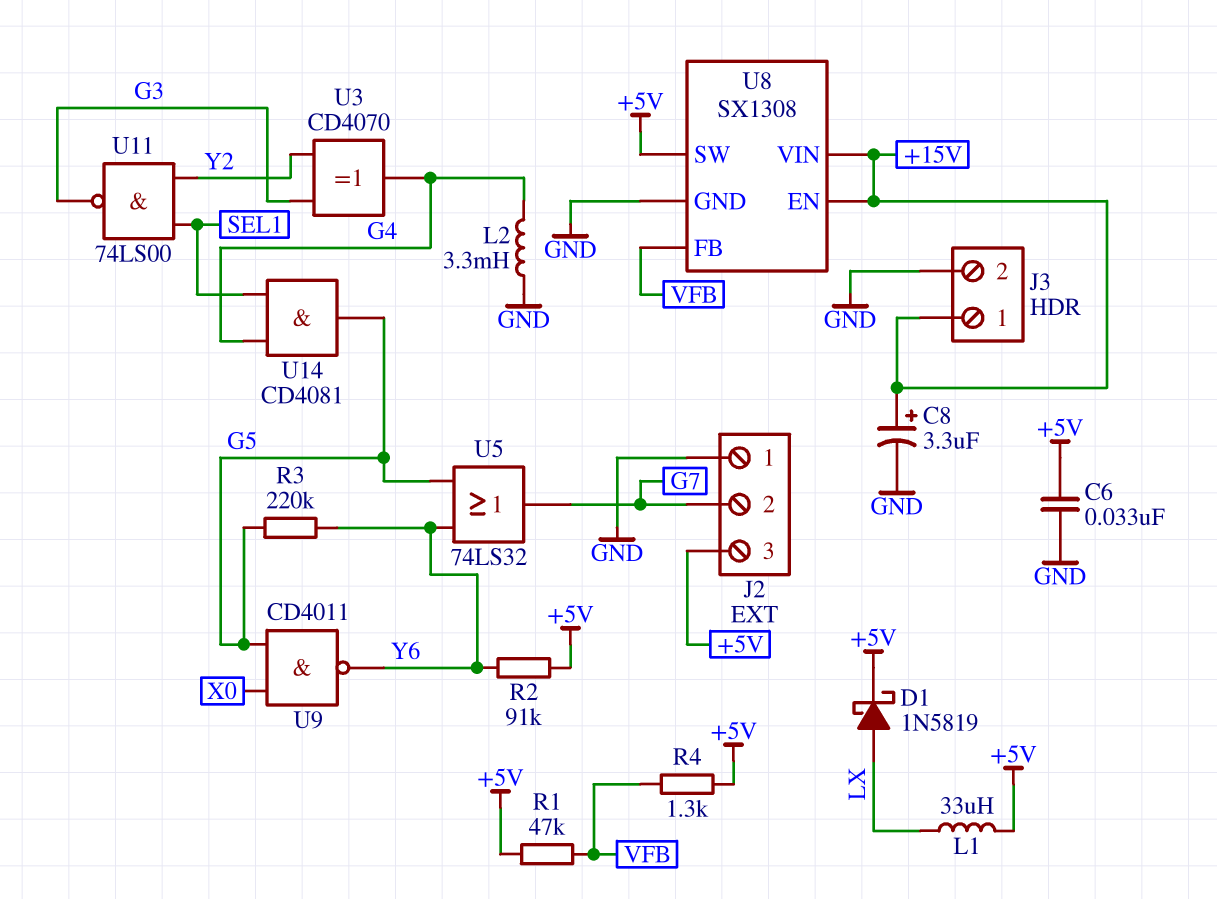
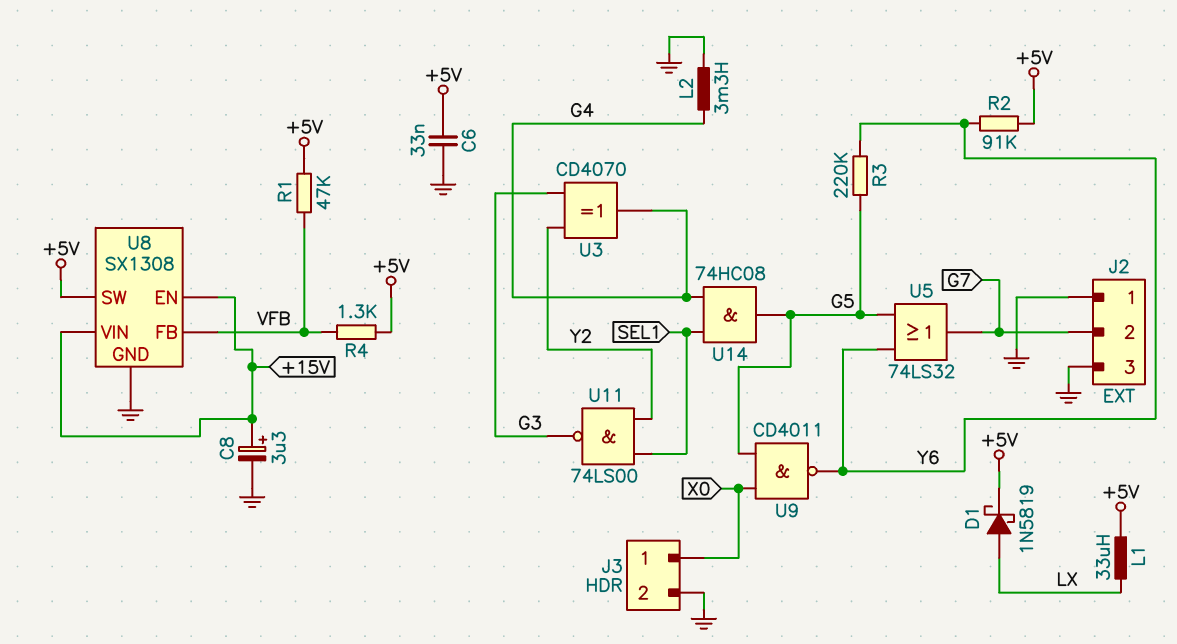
J2 pin 3: +5V -> GND
J3 pin 1: +15V -> X0
U14: AND CD4081 (in G4, in SEL1, out G5) -> AND 74HC08 (in G4, in SEL1, out G5)

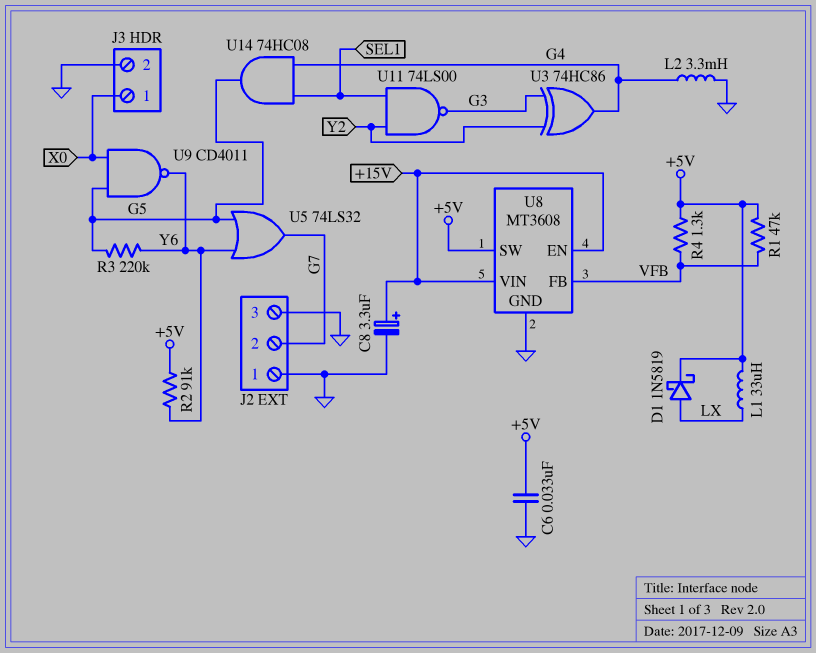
U3: XOR CD4070 (in G3, in Y2, out G4) -> XOR 74HC86 (in G3, in Y2, out G4)
U8: SX1308 -> MT3608

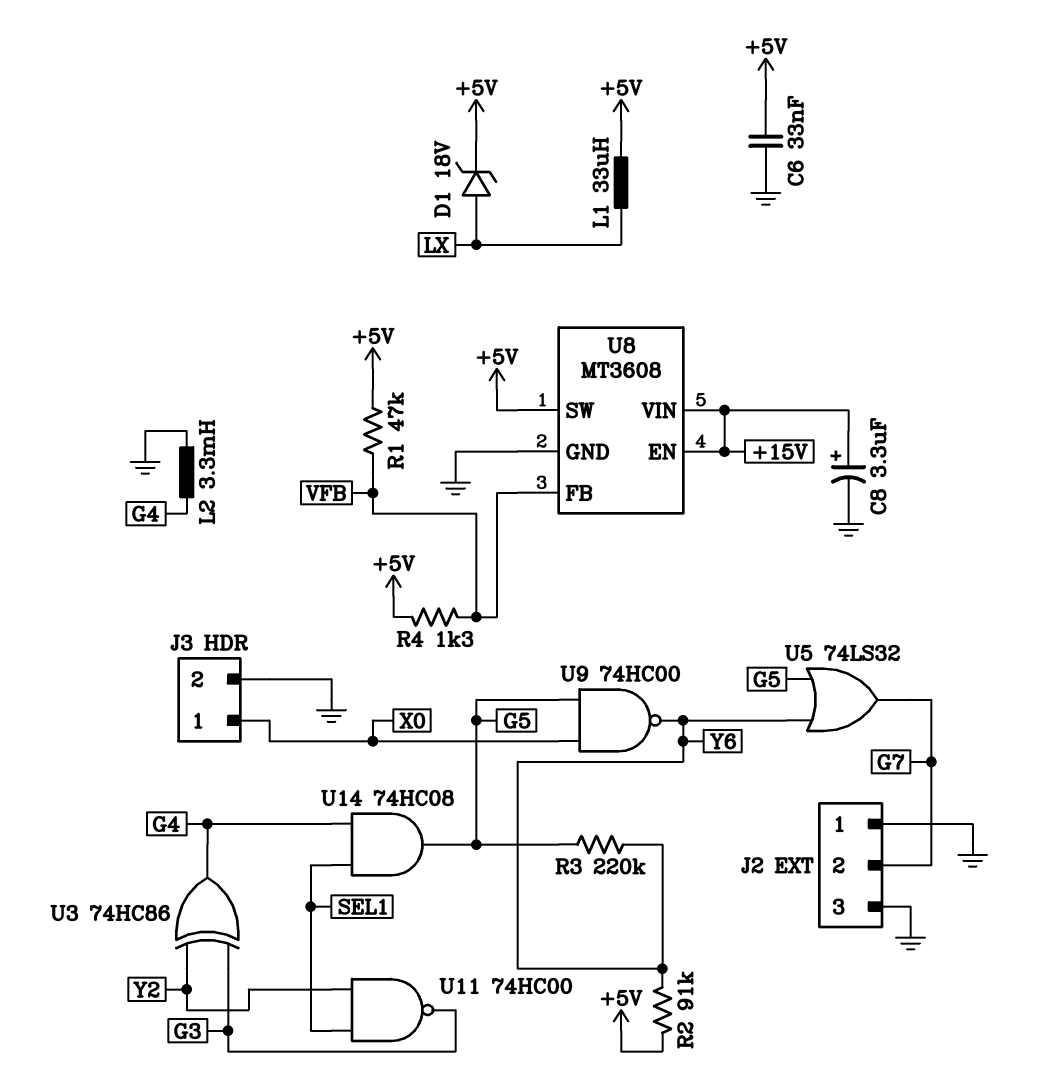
D1: schottky 1N5819 (A LX, K +5V) -> zener 18V (A LX, K +5V)
U9: NAND CD4011 (in G5, in X0, out Y6) -> NAND 74HC00 (in G5, in X0, out Y6)
U11: NAND 74LS00 (in SEL1, in Y2, out G3) -> NAND 74HC00 (in SEL1, in Y2, out G3)

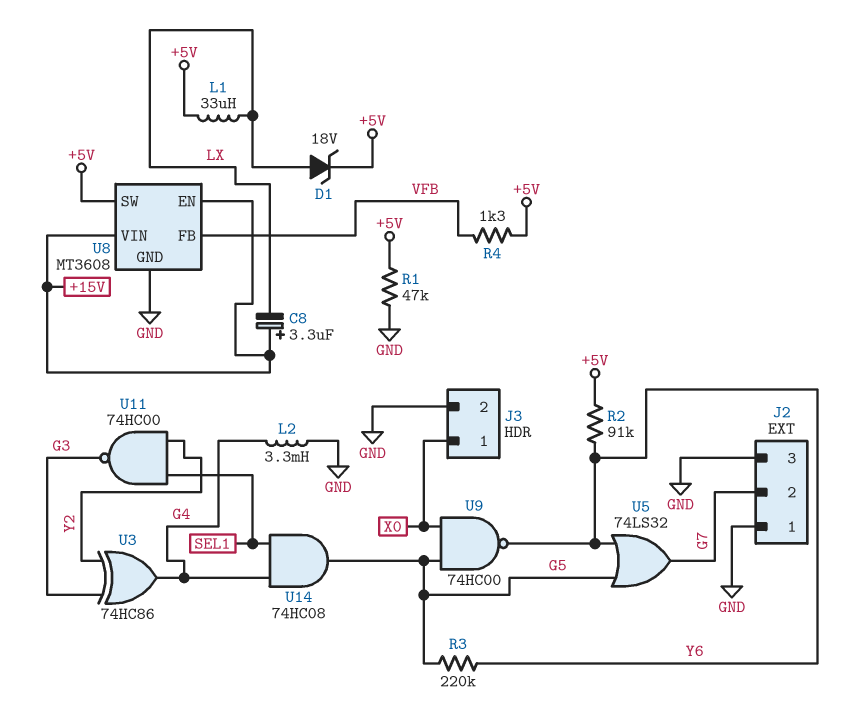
C6: 33nF (+5V, GND) -> none
C8: 3.3uF (plus +15V, minus GND) -> 3.3uF (plus +15V, minus LX)
R1: 47k (+5V, VFB) -> 47k (+5V, GND)

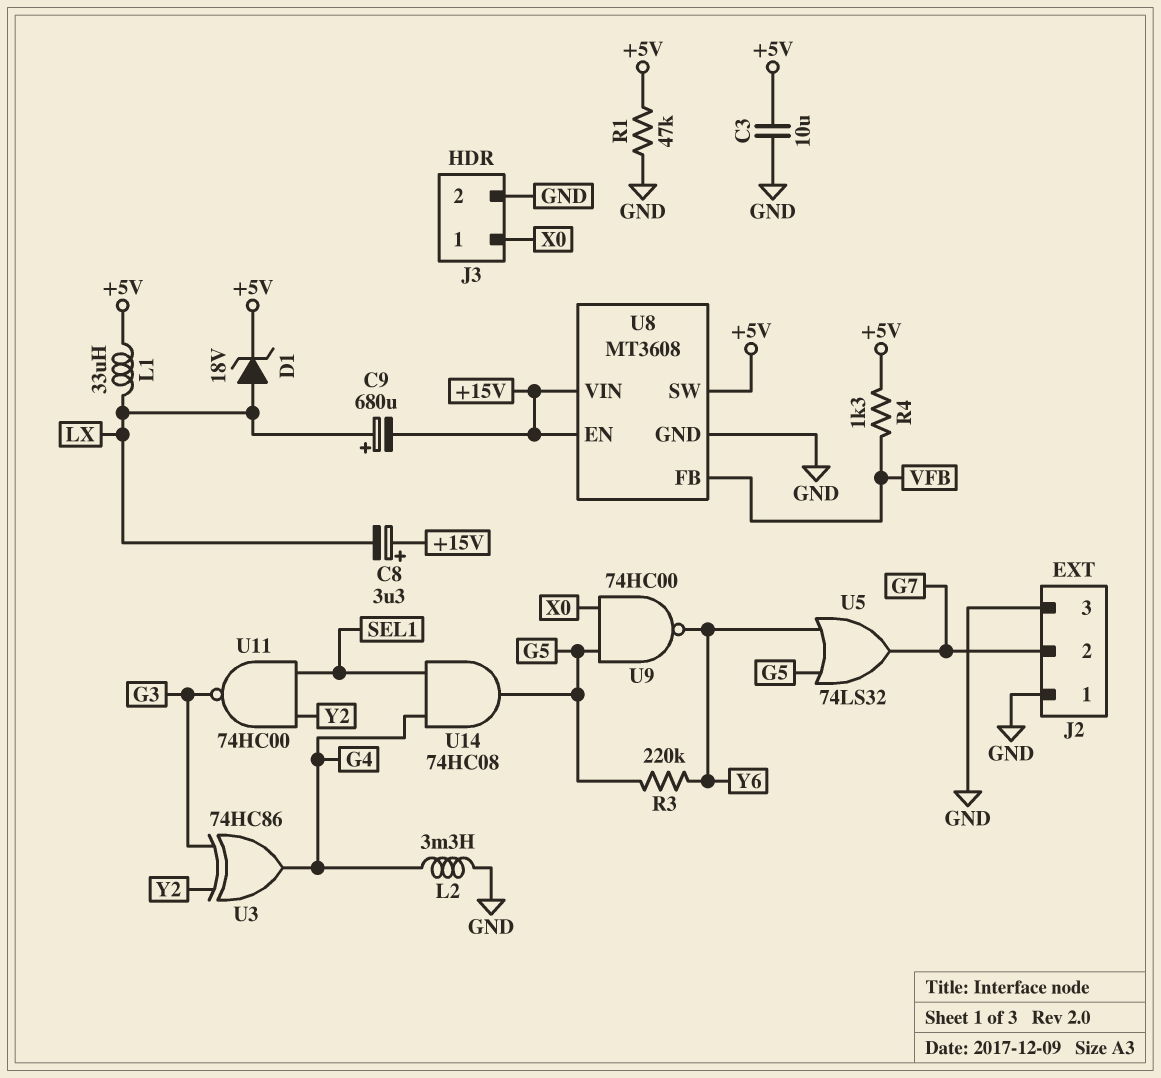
C3: none -> 10uF (+5V, GND)
C9: none -> 680uF (plus LX, minus +15V)
R2: 91k (+5V, Y6) -> none

